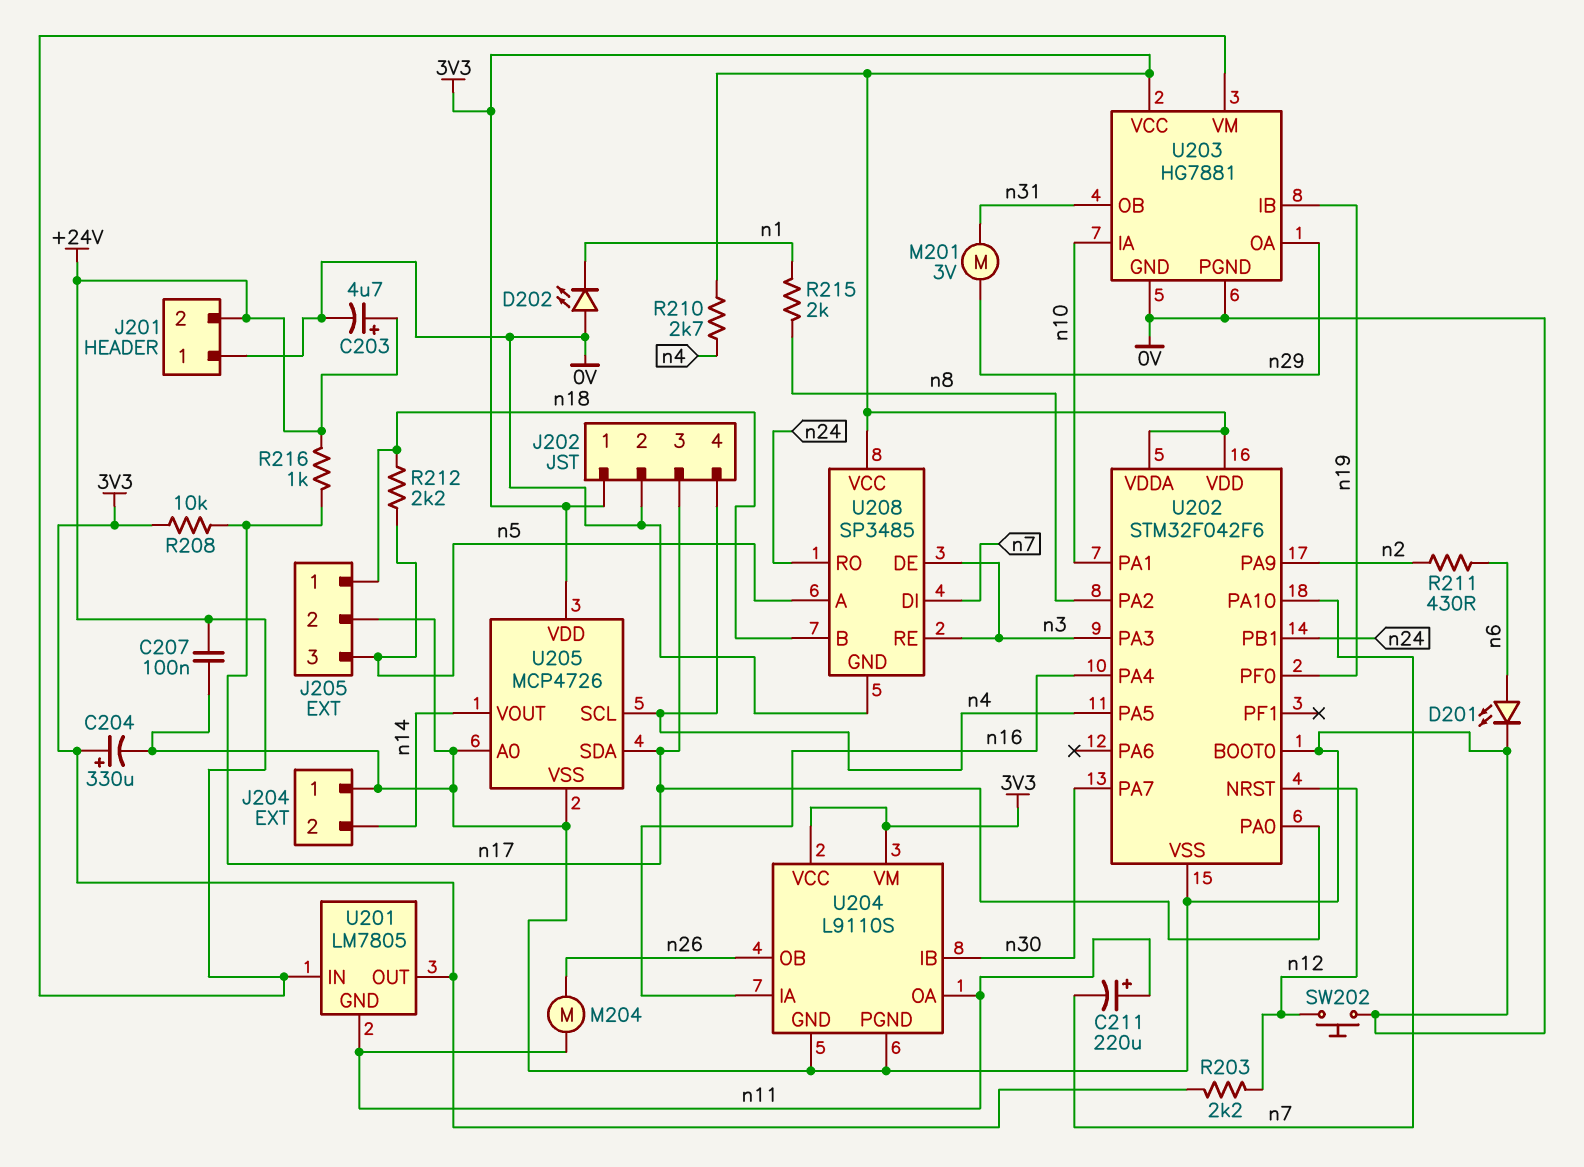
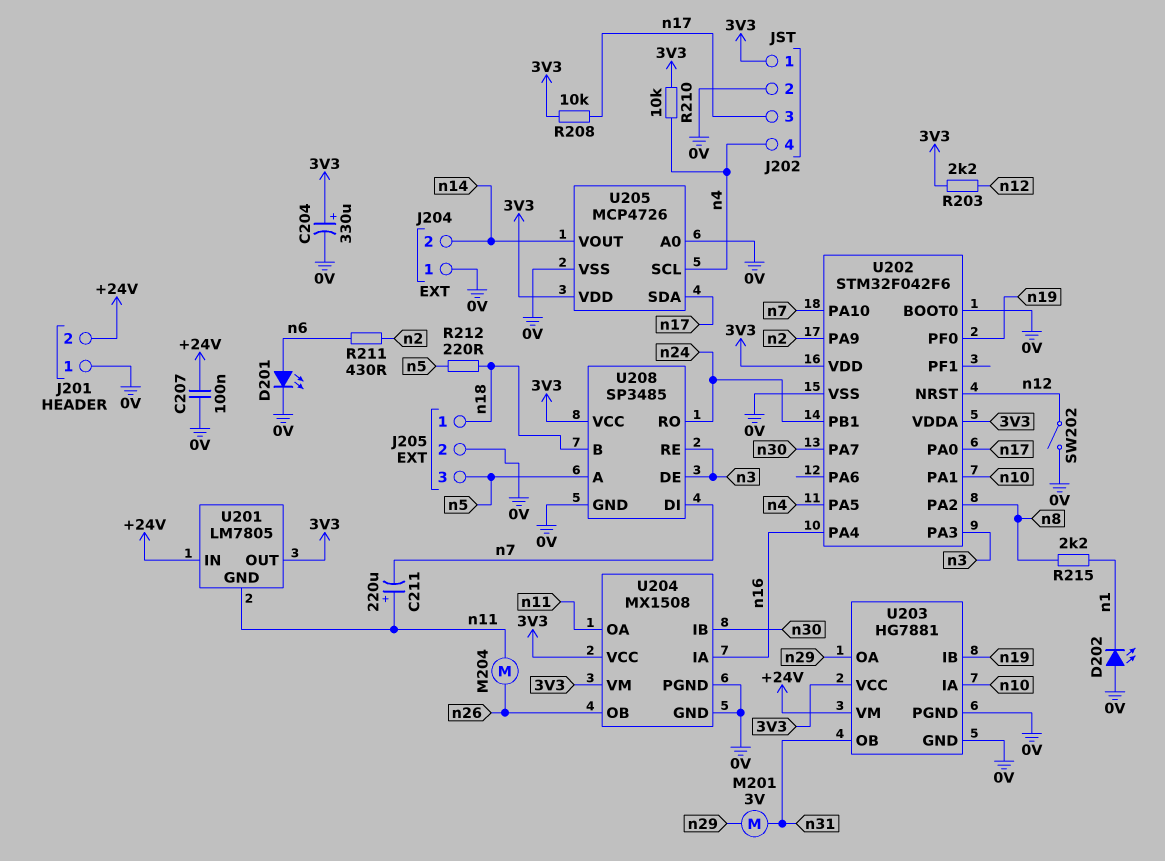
C203: 4.7uF (plus +24V, minus 0V) -> none
R210: 2.7k (3V3, n4) -> 10k (3V3, n4)
R212: 2.2k (n5, n18) -> 220 (n5, n18)
R215: 2k (n1, n8) -> 2.2k (n1, n8)
R216: 1k (+24V, n17) -> none
SW202: button (0V, n12) -> switch (0V, n12)
U204: L9110S -> MX1508

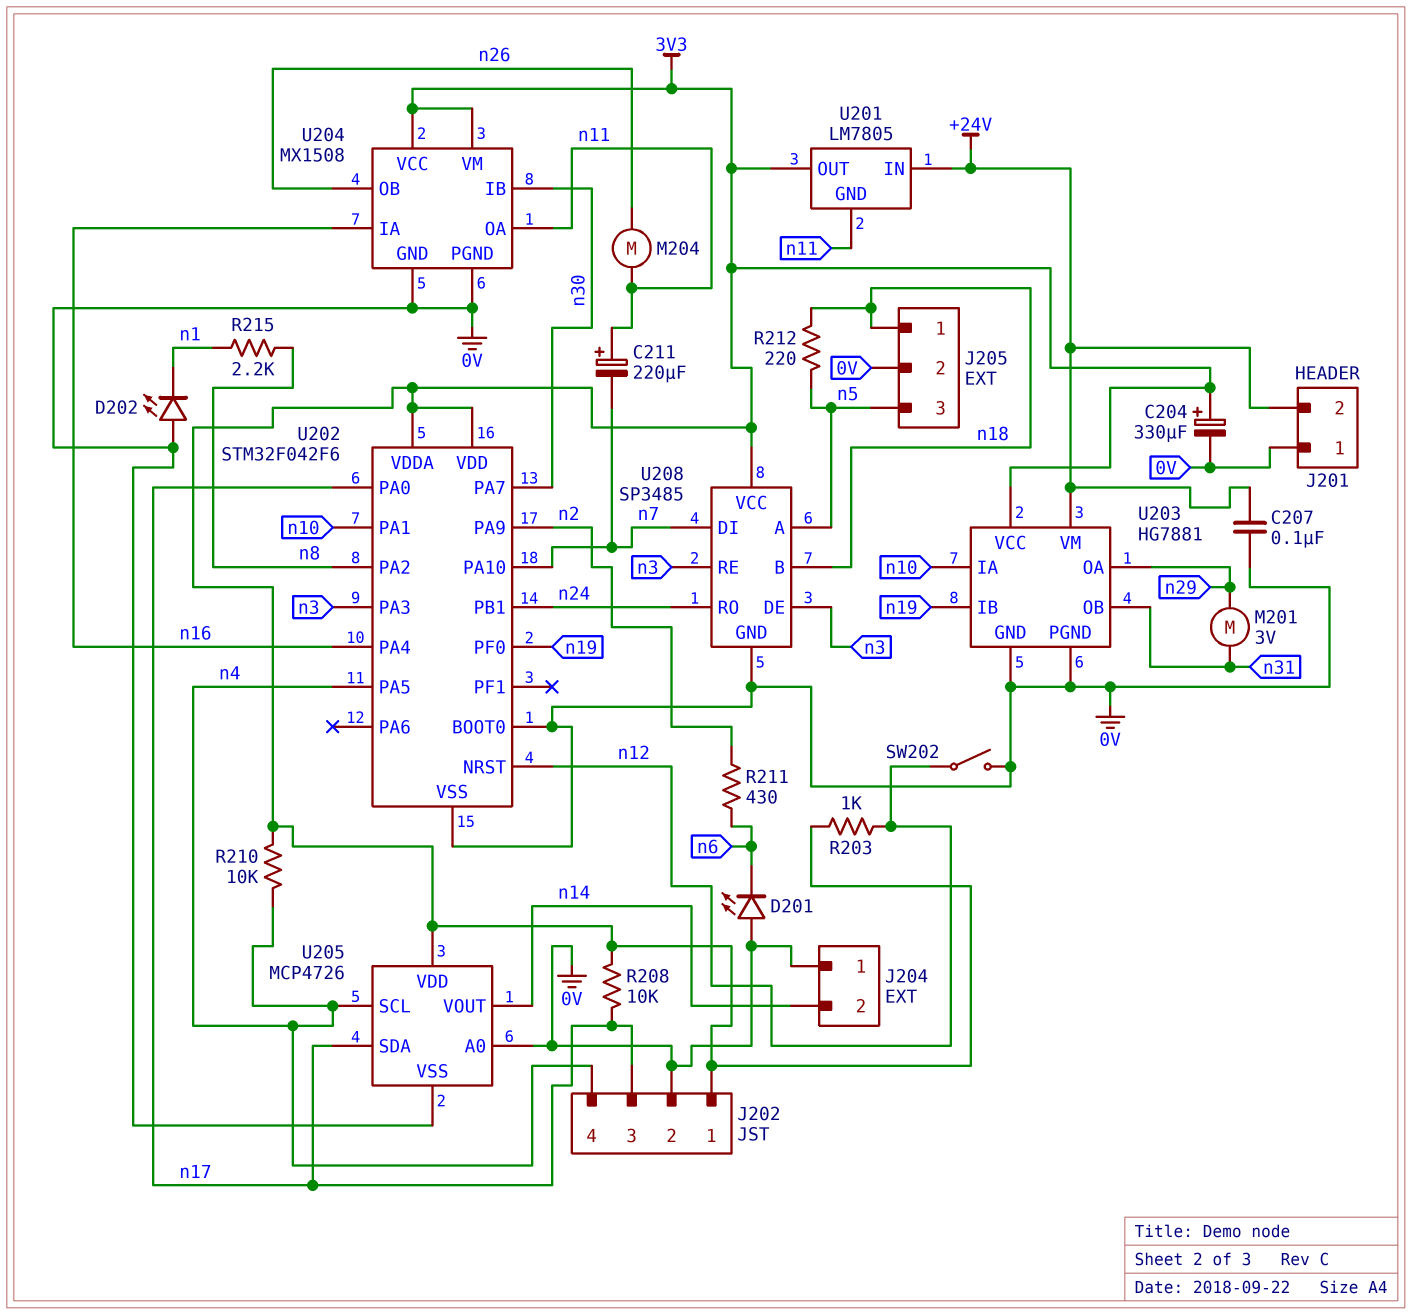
D201: LED (A n6, K 0V) -> LED (A 0V, K n6)
R203: 2.2k (3V3, n12) -> 1k (3V3, n12)

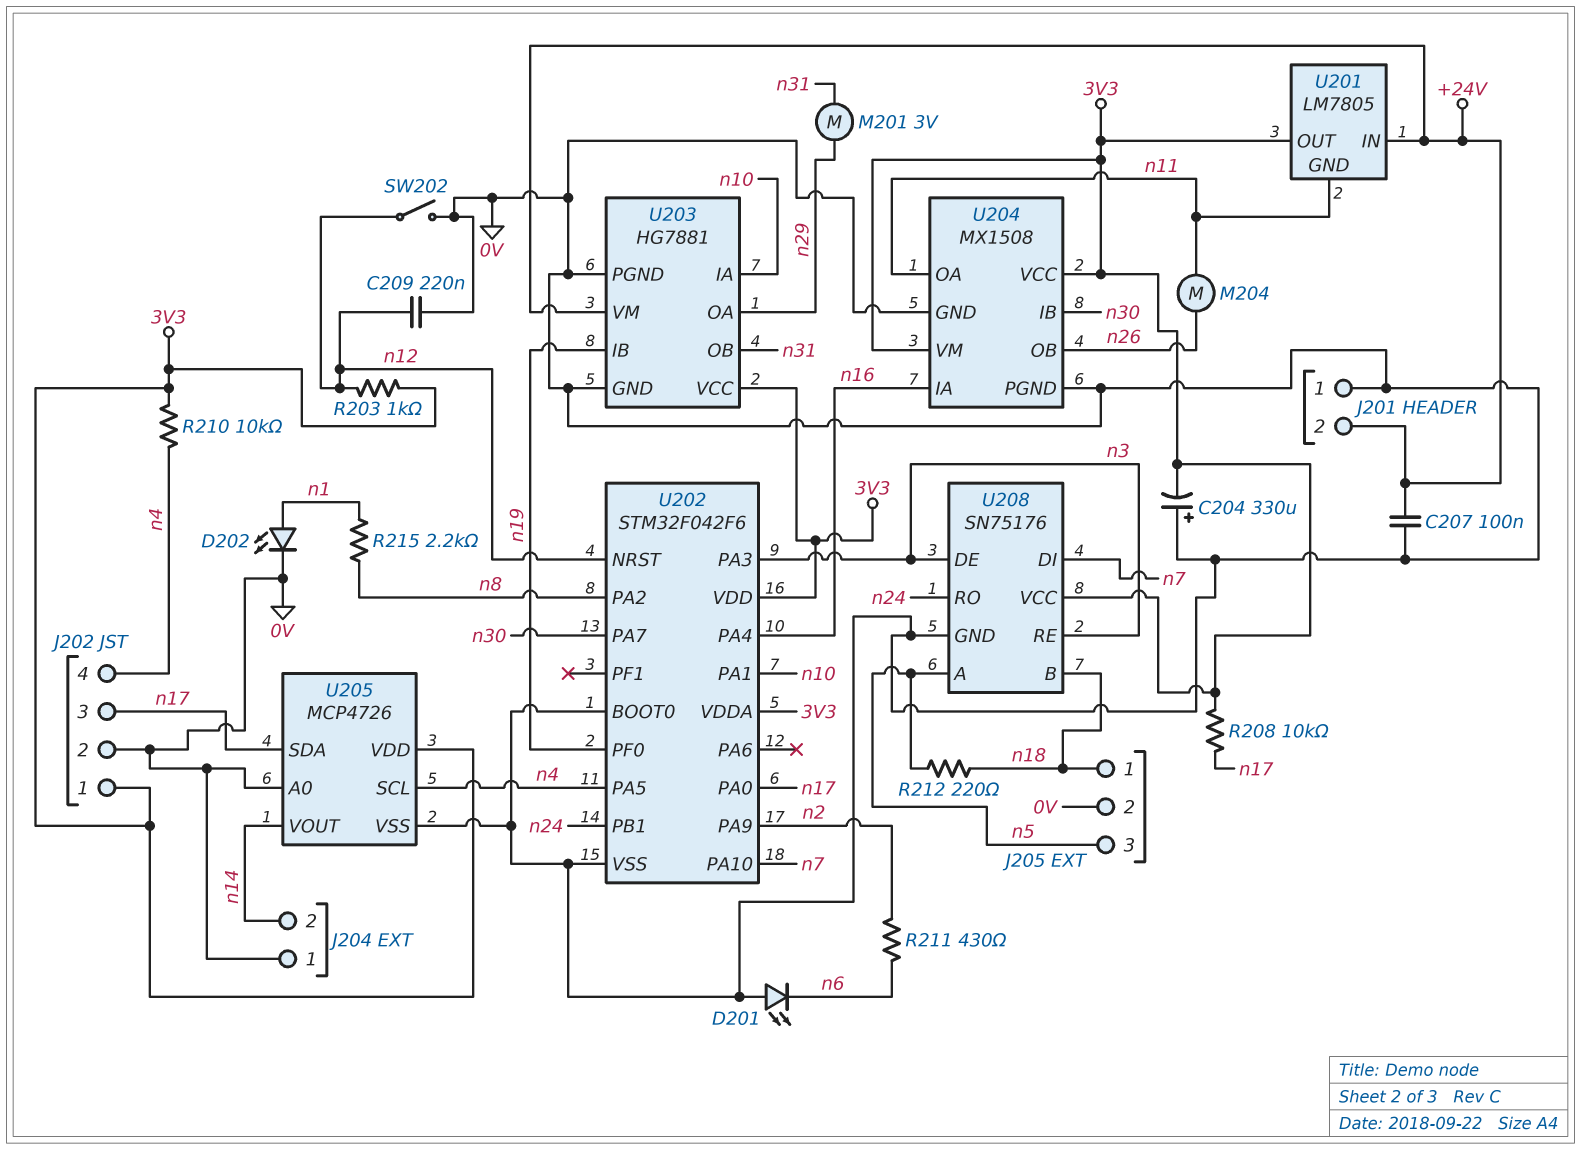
C204: 330uF (plus 3V3, minus 0V) -> 330uF (plus 0V, minus 3V3)
C209: none -> 220nF (0V, n12)
C211: 220uF (plus n11, minus n7) -> none
D202: LED (A 0V, K n1) -> LED (A n1, K 0V)
U208: SP3485 -> SN75176

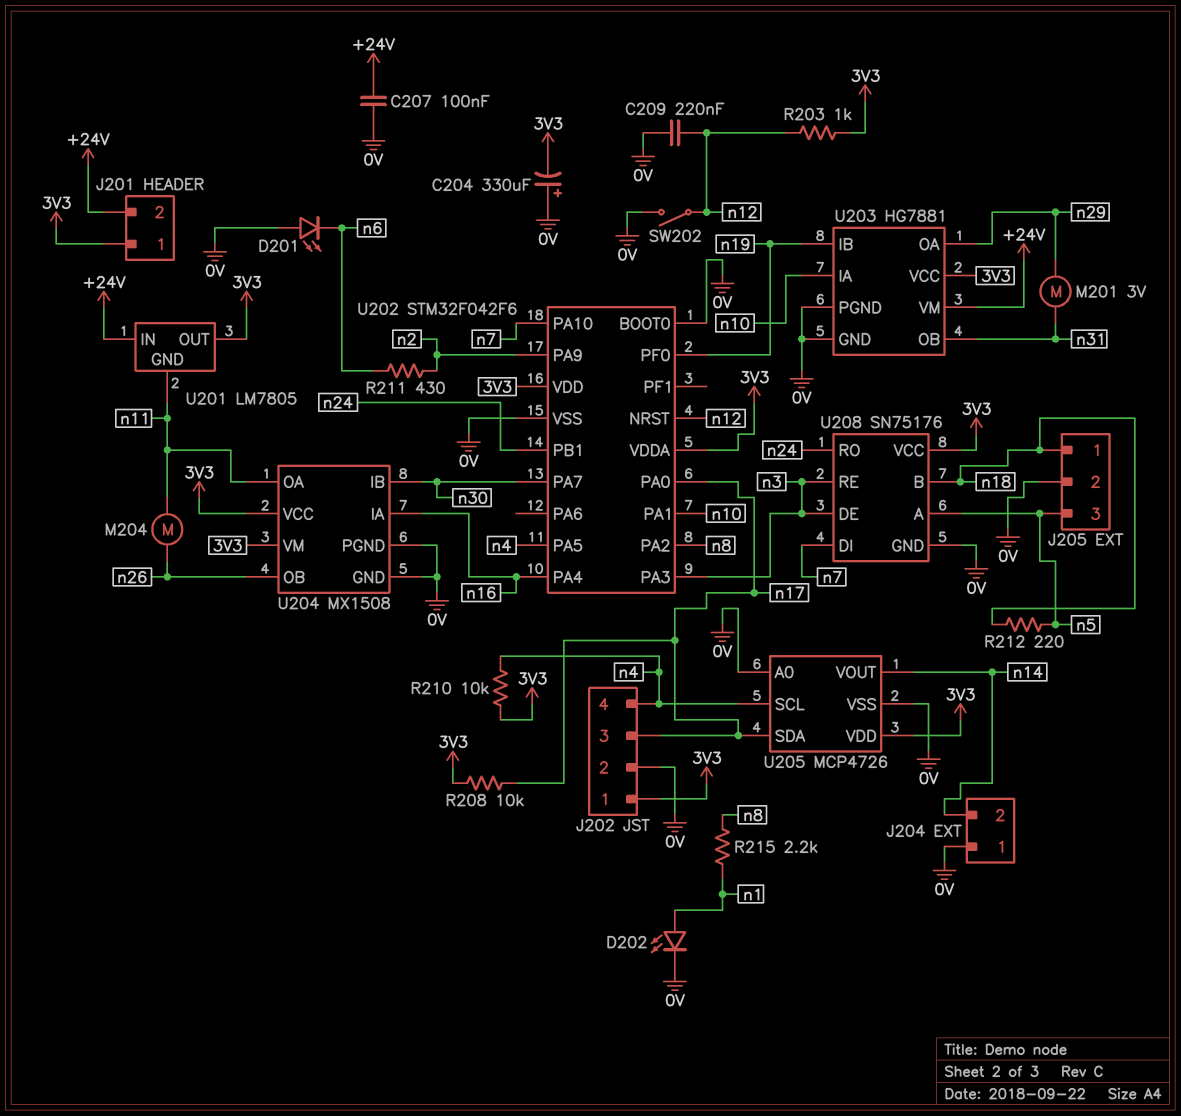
J201 pin 1: 0V -> 3V3

